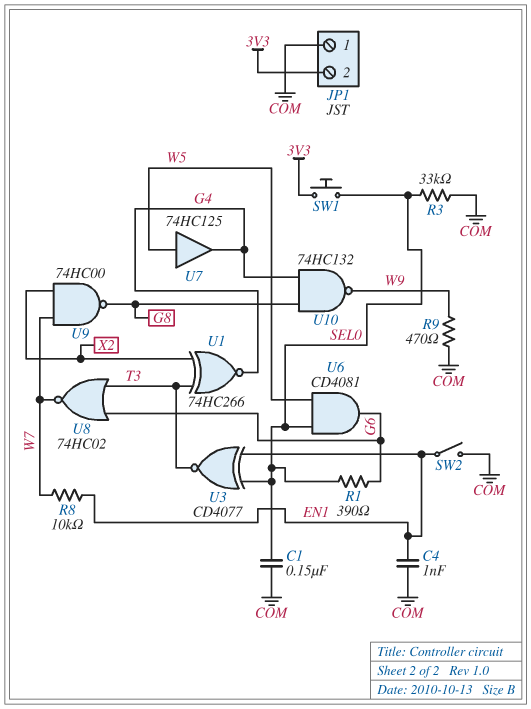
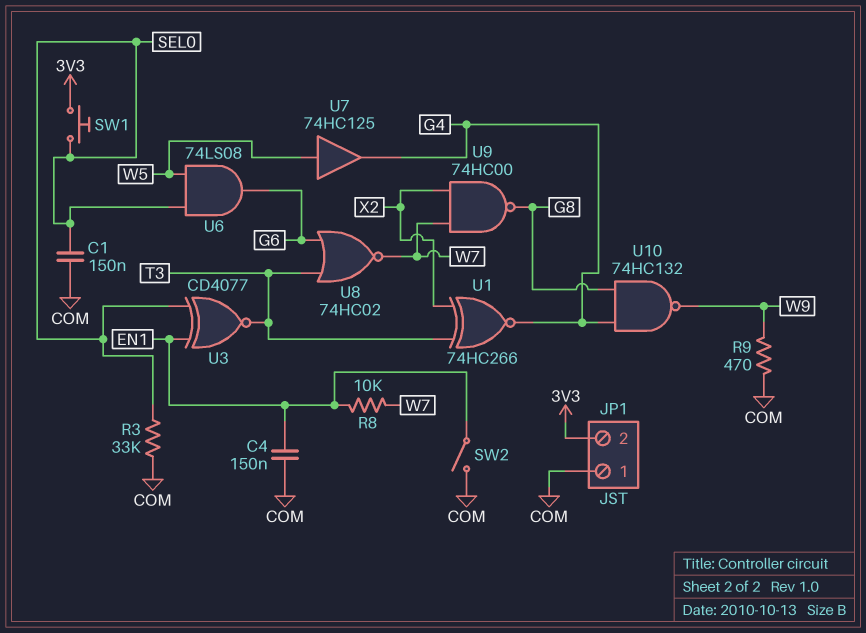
C4: 1nF (COM, EN1) -> 150nF (COM, EN1)
R1: 390 (G6, SEL0) -> none
U6: AND CD4081 (in SEL0, in W5, out G6) -> AND 74LS08 (in SEL0, in W5, out G6)

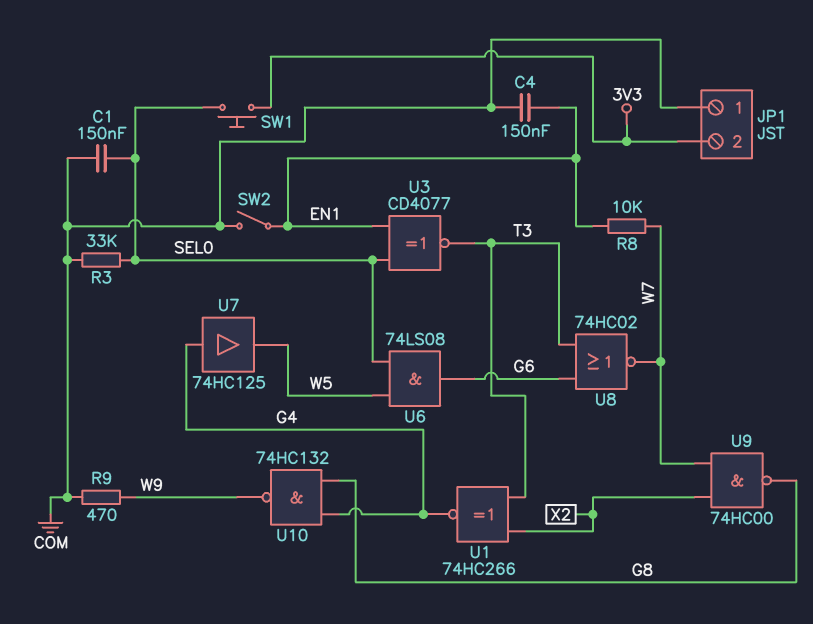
U7: buffer 74HC125 (in W5, out G4) -> buffer 74HC125 (in G4, out W5)

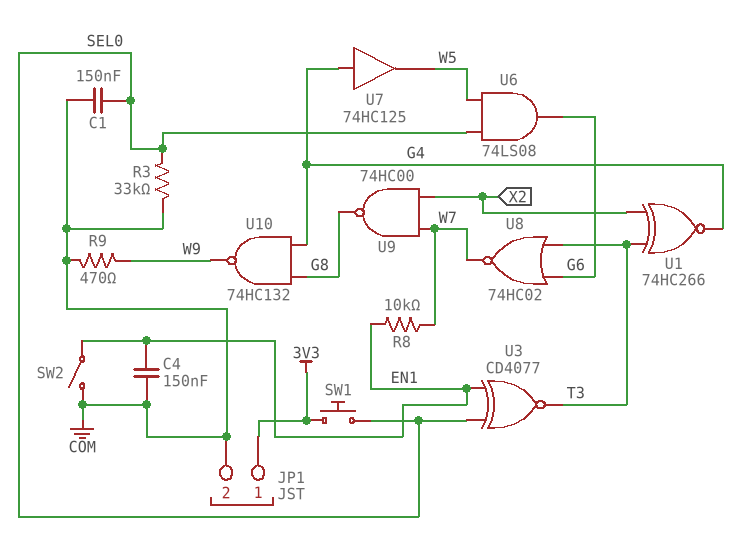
JP1 pin 1: COM -> 3V3
JP1 pin 2: 3V3 -> COM

